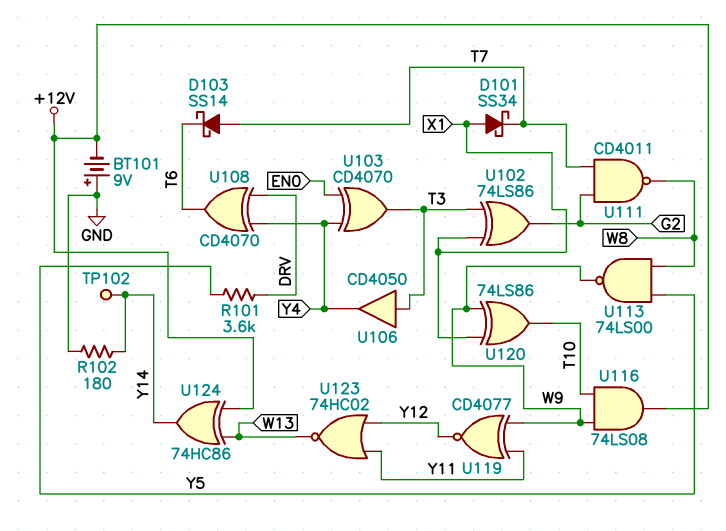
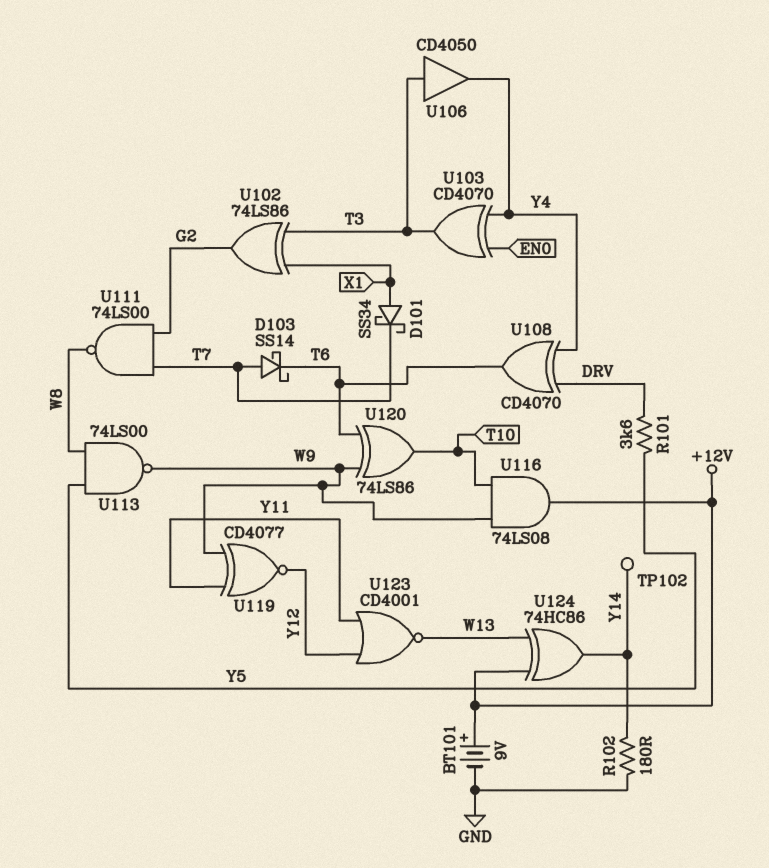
BT101: 9V (plus GND, minus +12V) -> 9V (plus +12V, minus GND)
U111: NAND CD4011 (in G2, in T7, out W8) -> NAND 74LS00 (in G2, in T7, out W8)
U120: XOR 74LS86 (in W9, in X1, out T10) -> XOR 74LS86 (in T6, in W9, out T10)
U123: NOR 74HC02 (in Y11, in Y12, out W13) -> NOR CD4001 (in Y11, in Y12, out W13)

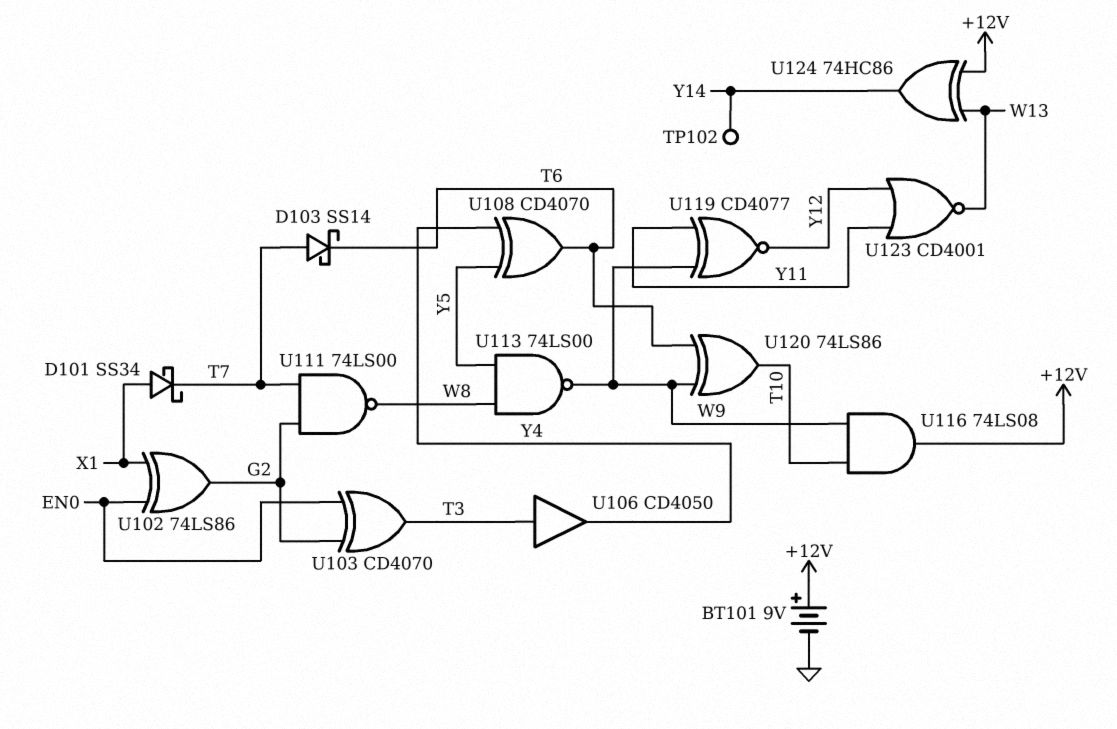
R101: 3.6k (DRV, Y5) -> none
R102: 180 (GND, Y14) -> none
U102: XOR 74LS86 (in T3, in X1, out G2) -> XOR 74LS86 (in EN0, in X1, out G2)
U103: XOR CD4070 (in EN0, in Y4, out T3) -> XOR CD4070 (in EN0, in G2, out T3)
U108: XOR CD4070 (in DRV, in Y4, out T6) -> XOR CD4070 (in Y4, in Y5, out T6)

